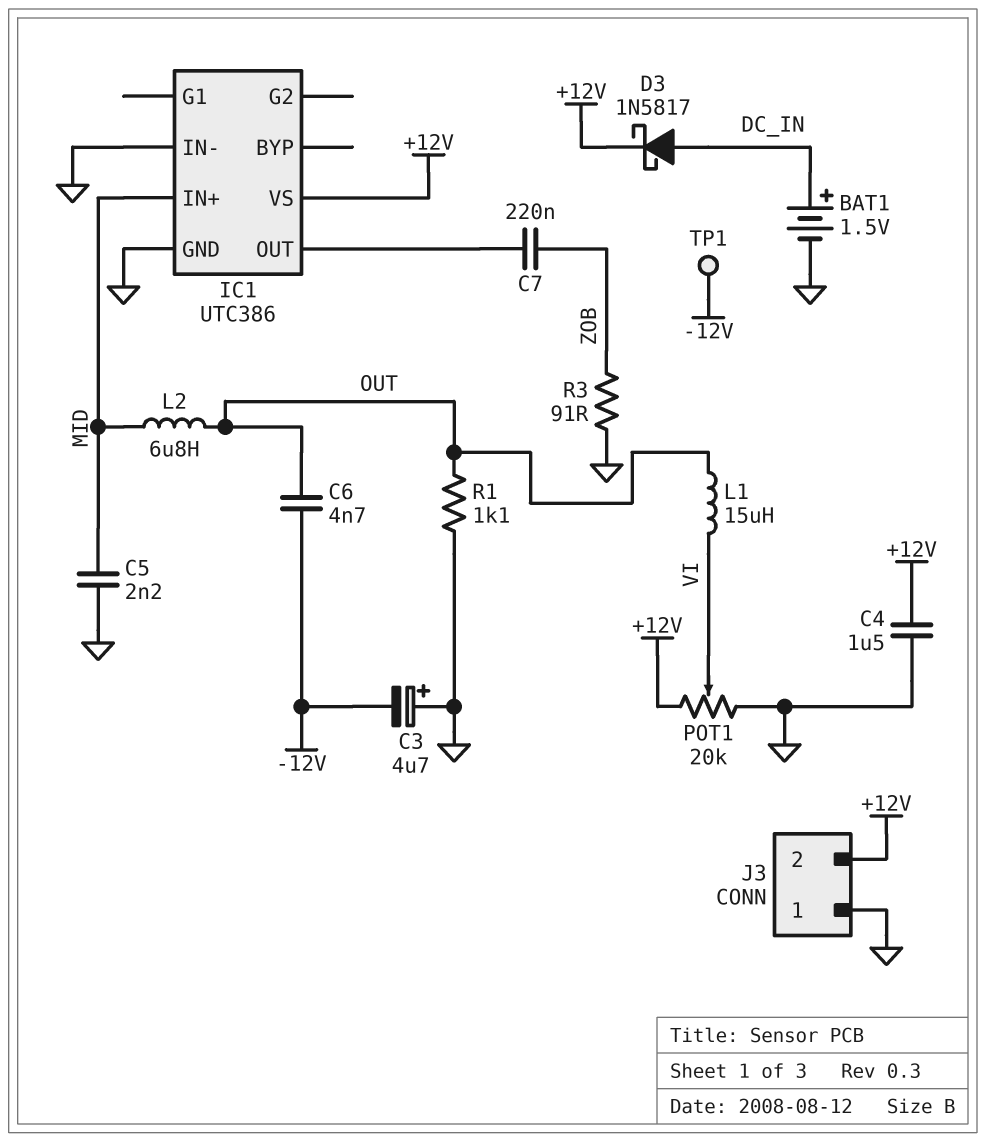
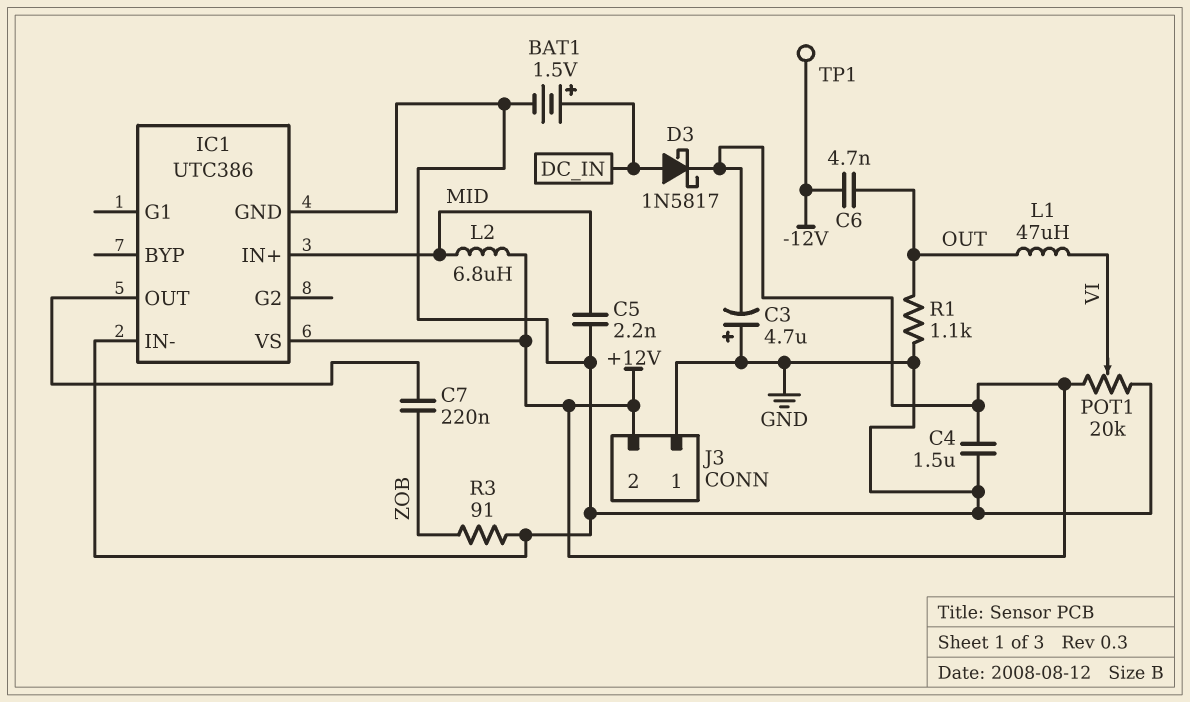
C3: 4.7uF (plus GND, minus -12V) -> 4.7uF (plus GND, minus +12V)
L1: 15uH (OUT, VI) -> 47uH (OUT, VI)
L2: 6.8uH (MID, OUT) -> 6.8uH (+12V, MID)

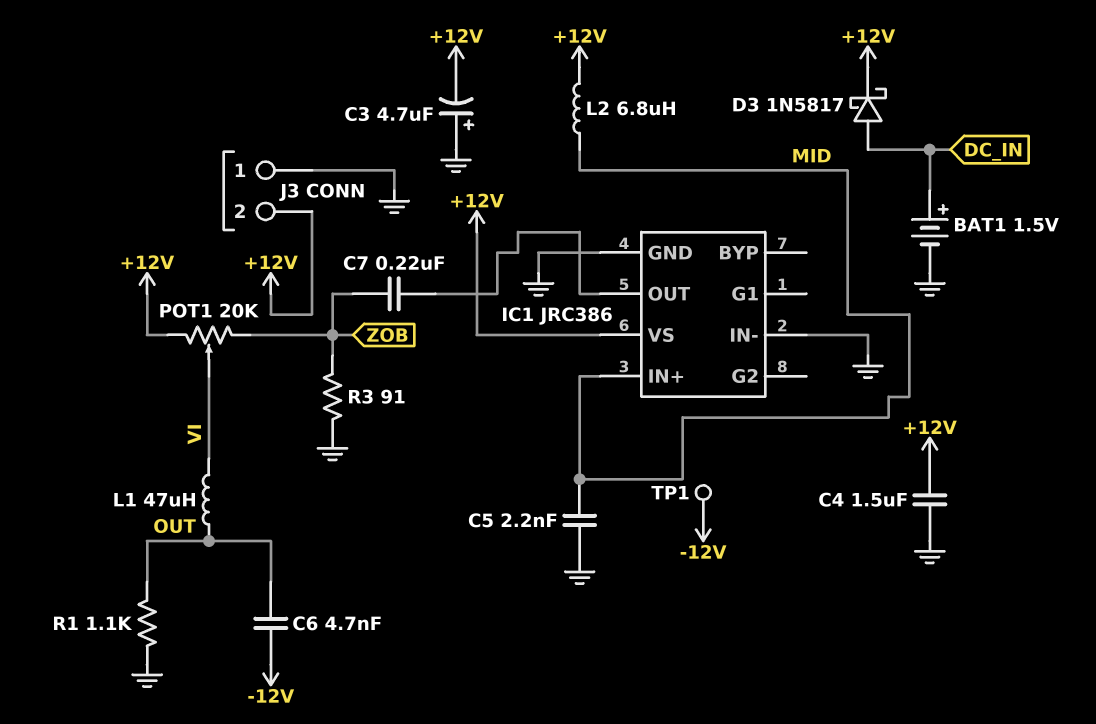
IC1: UTC386 -> JRC386
POT1: 20k (+12V, GND, wiper VI) -> 20k (+12V, ZOB, wiper VI)

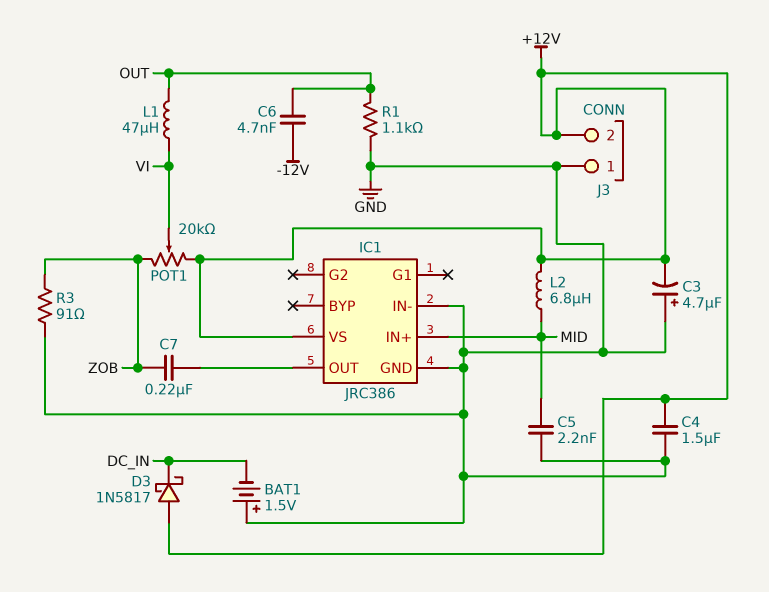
BAT1: 1.5V (plus DC_IN, minus GND) -> 1.5V (plus GND, minus DC_IN)
D3: schottky 1N5817 (A DC_IN, K +12V) -> schottky 1N5817 (A +12V, K DC_IN)
TP1: test point (-12V) -> none

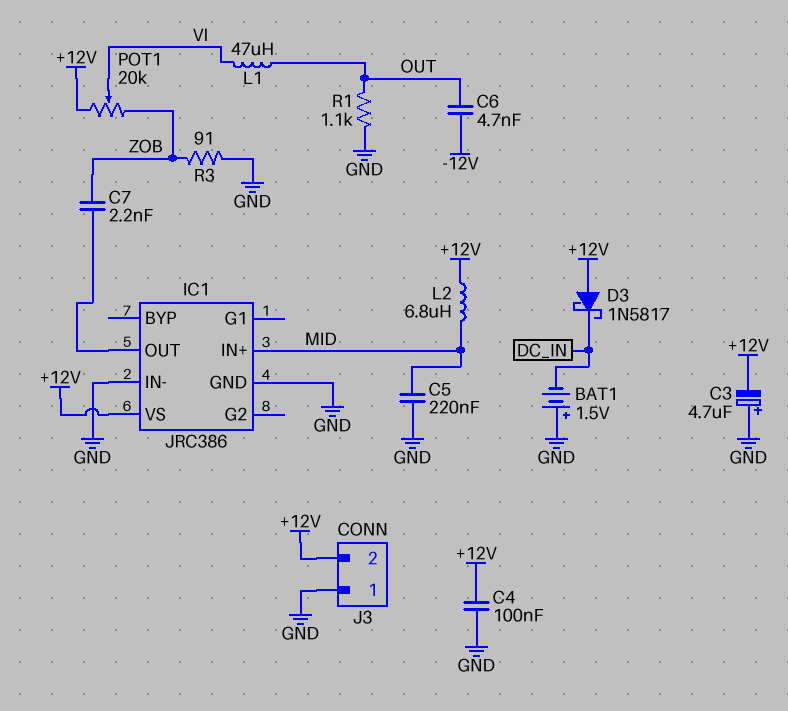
C4: 1.5uF (+12V, GND) -> 100nF (+12V, GND)
C5: 2.2nF (GND, MID) -> 220nF (GND, MID)
C7: 220nF (IC1/OUT, ZOB) -> 2.2nF (IC1/OUT, ZOB)

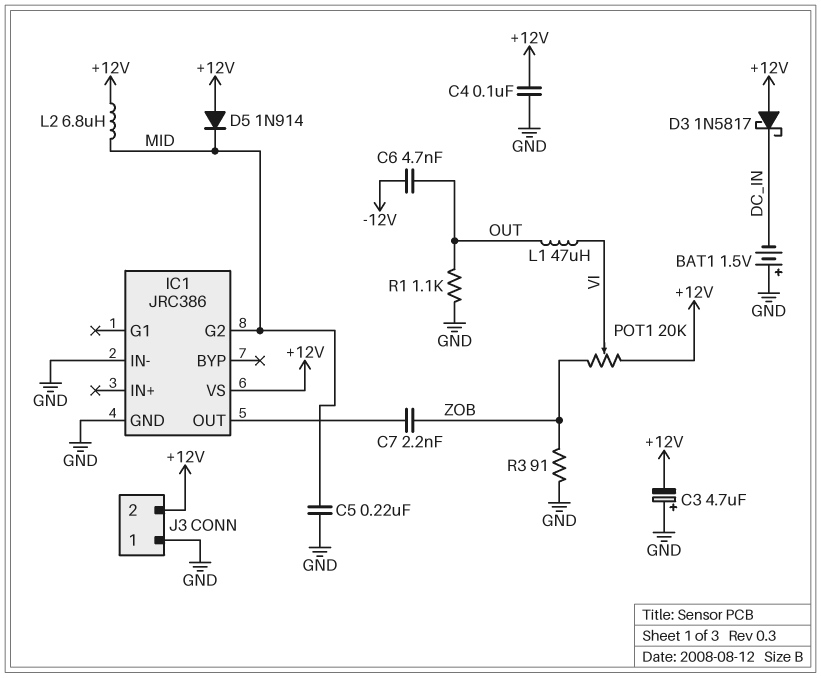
D5: none -> diode 1N914 (A +12V, K MID)
IC1 pin G2: none -> MID
IC1 pin IN+: MID -> none

